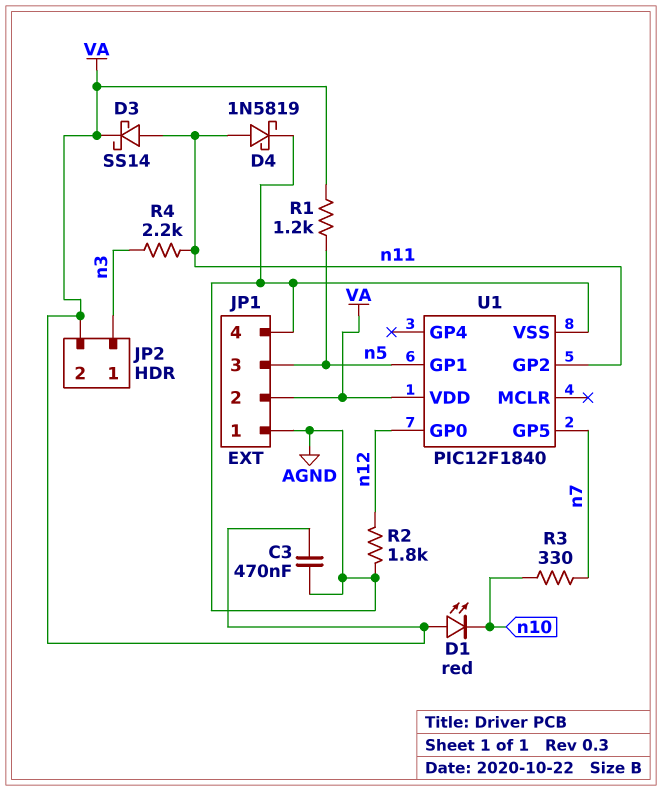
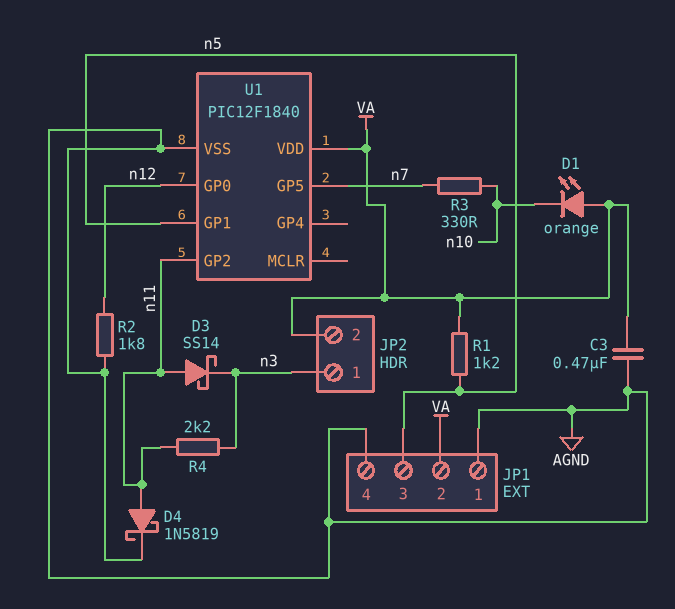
D1: LED red (A VA, K n10) -> LED orange (A VA, K n10)
D3: schottky SS14 (A n11, K VA) -> schottky SS14 (A n11, K n3)

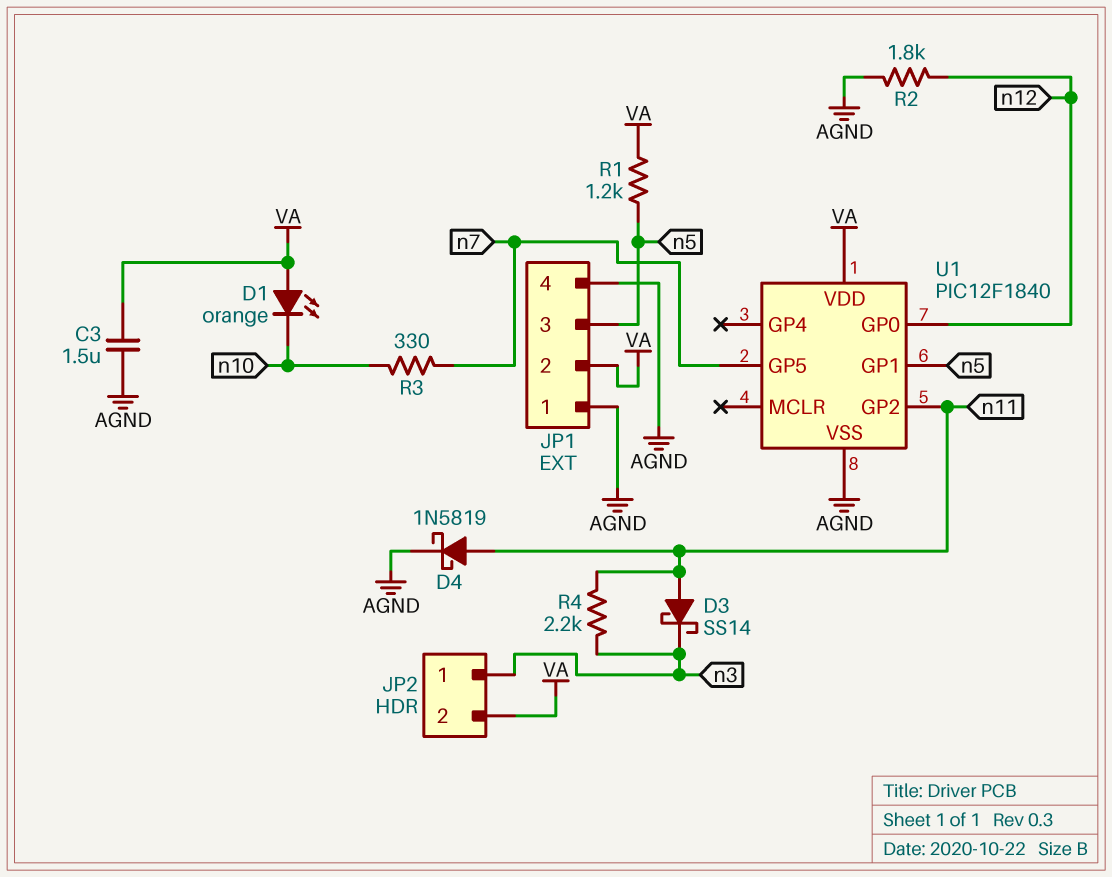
C3: 470nF (AGND, VA) -> 1.5uF (AGND, VA)

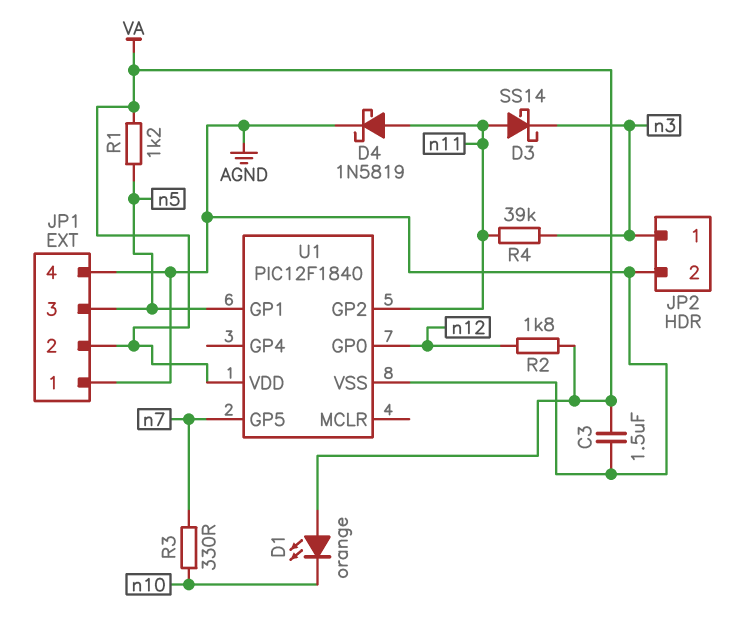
JP2 pin 2: VA -> AGND
R2: 1.8k (AGND, n12) -> 1.8k (VA, n12)
R4: 2.2k (n3, n11) -> 39k (n3, n11)

